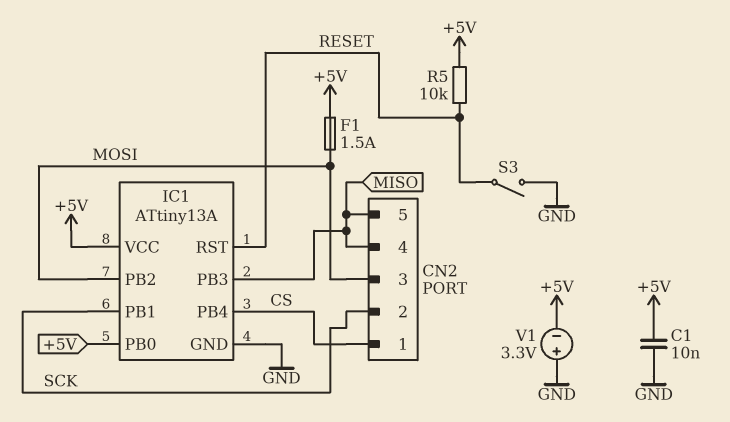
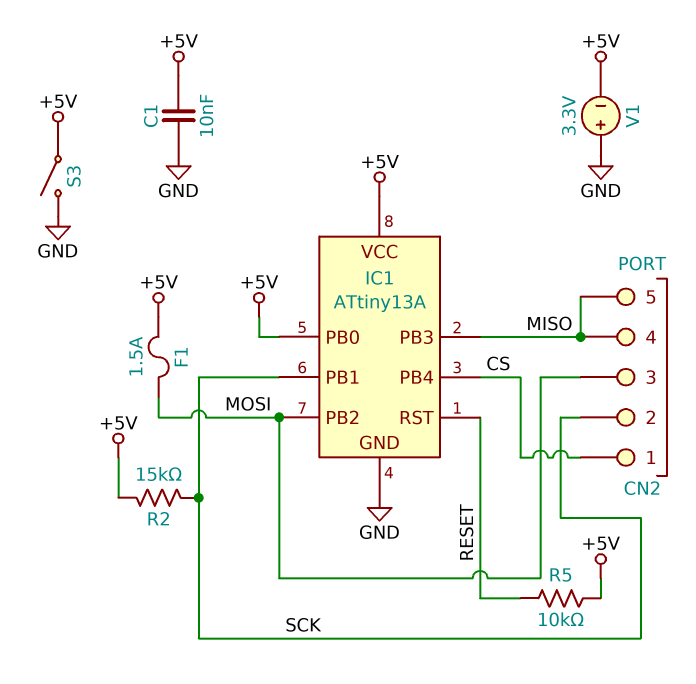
R2: none -> 15k (+5V, SCK)
S3: switch (GND, RESET) -> switch (+5V, GND)

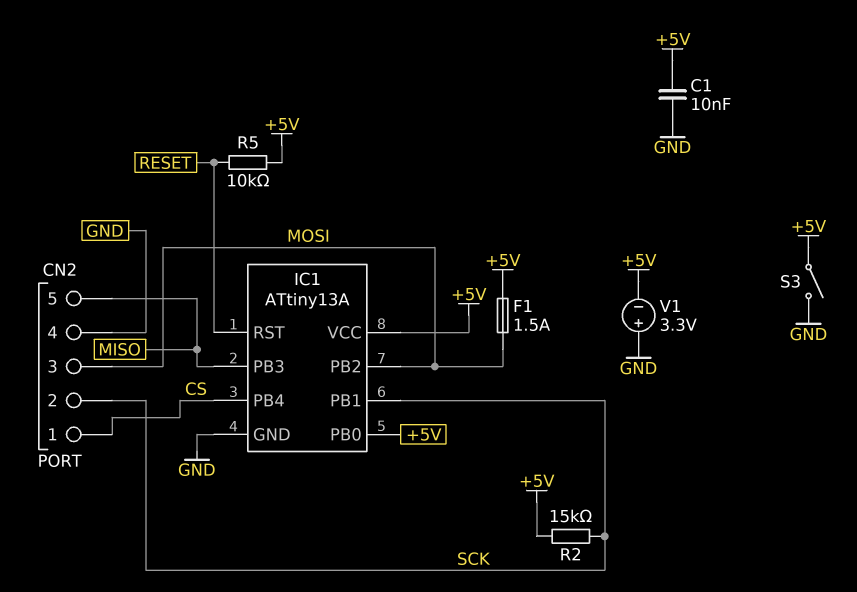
CN2 pin 4: MISO -> GND

